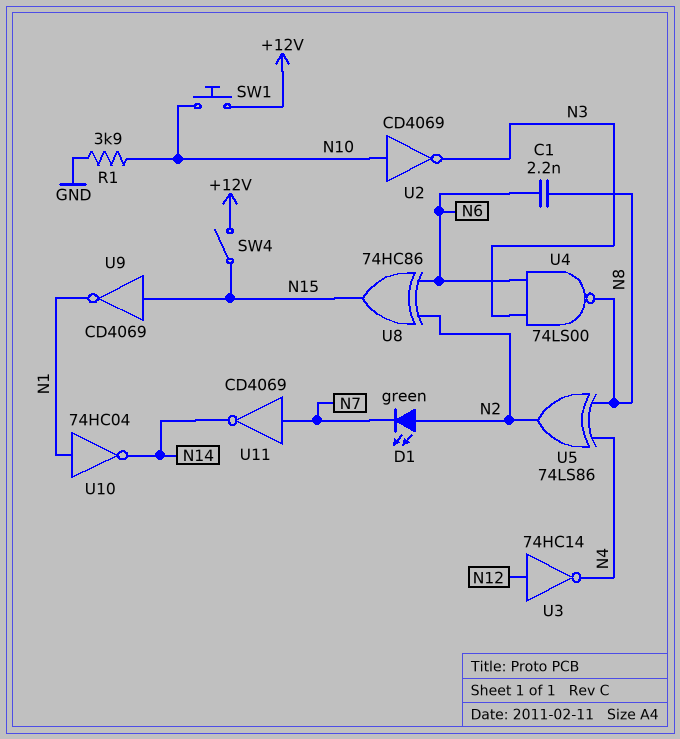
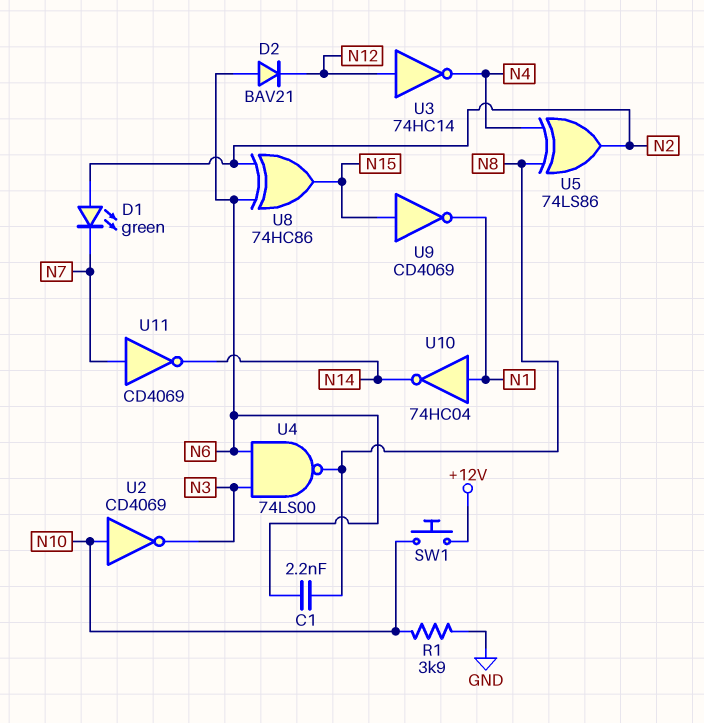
D2: none -> diode BAV21 (A N6, K N12)
SW4: switch (+12V, N15) -> none

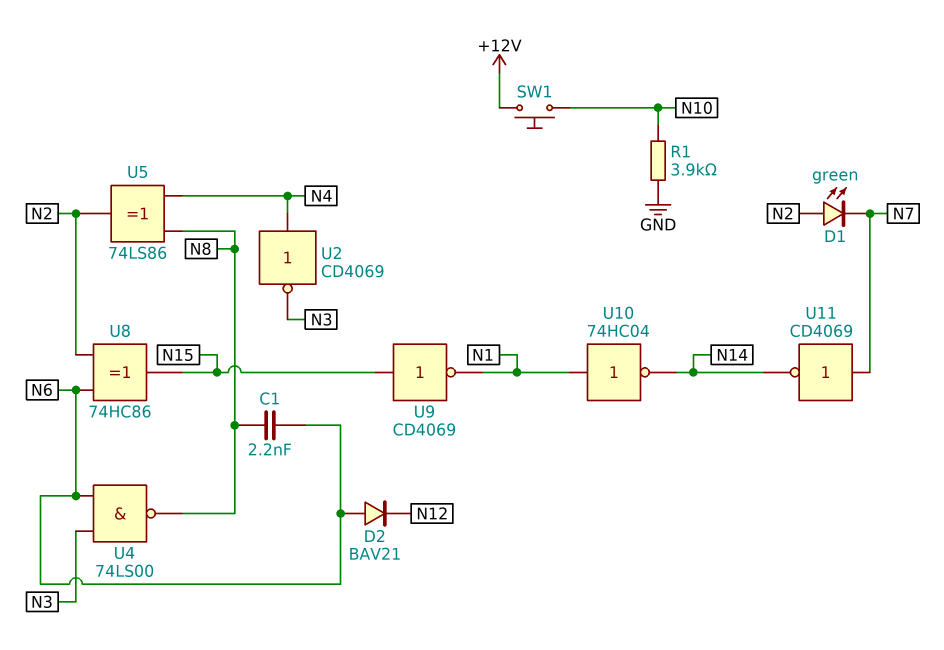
U2: NOT CD4069 (in N10, out N3) -> NOT CD4069 (in N4, out N3)
U3: NOT 74HC14 (in N12, out N4) -> none

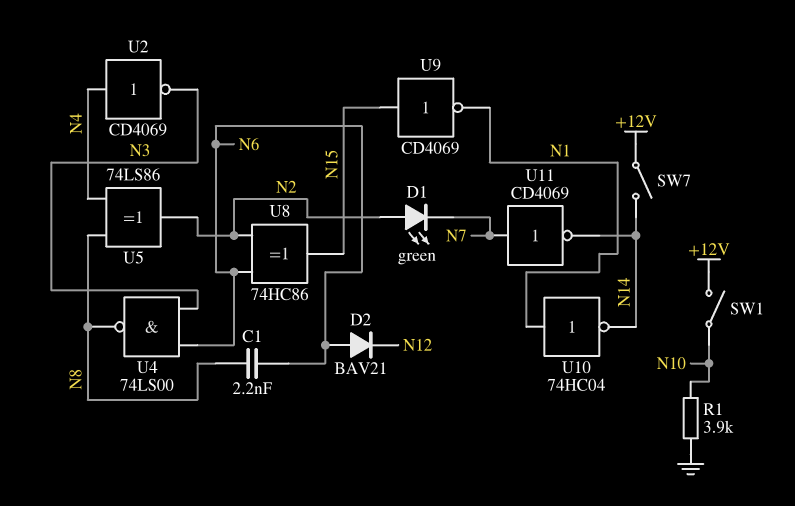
SW1: button (+12V, N10) -> switch (+12V, N10)
SW7: none -> switch (+12V, N14)

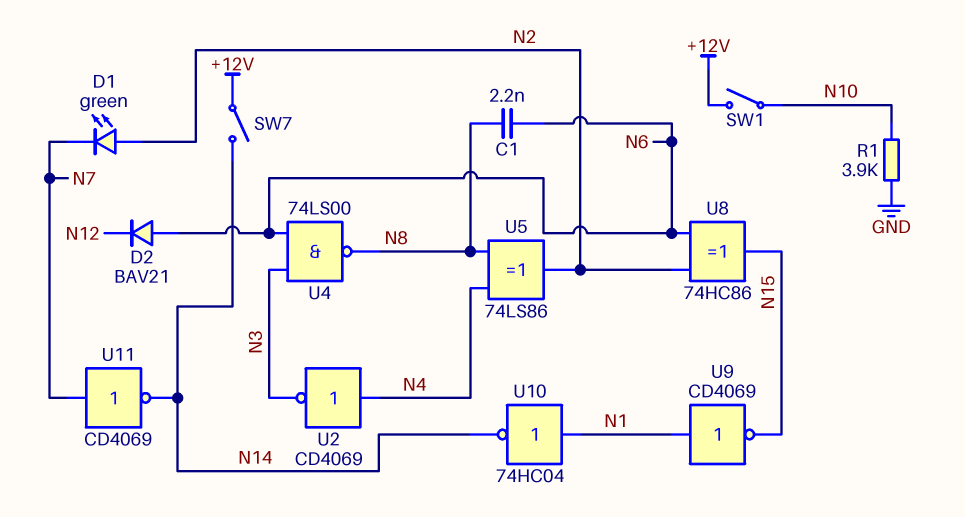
U9: NOT CD4069 (in N15, out N1) -> NOT CD4069 (in N1, out N15)

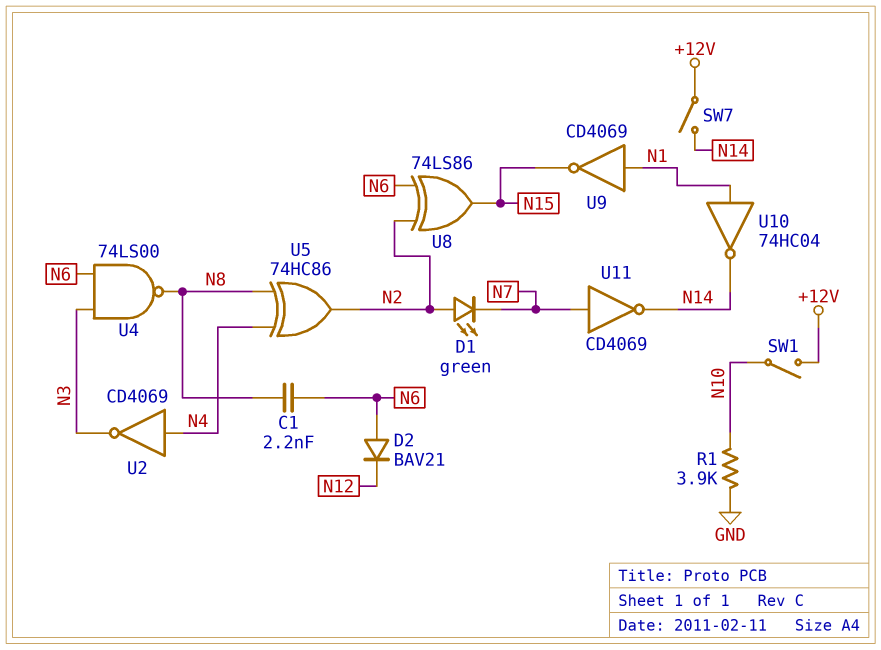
U5: XOR 74LS86 (in N4, in N8, out N2) -> XOR 74HC86 (in N4, in N8, out N2)
U8: XOR 74HC86 (in N2, in N6, out N15) -> XOR 74LS86 (in N2, in N6, out N15)

